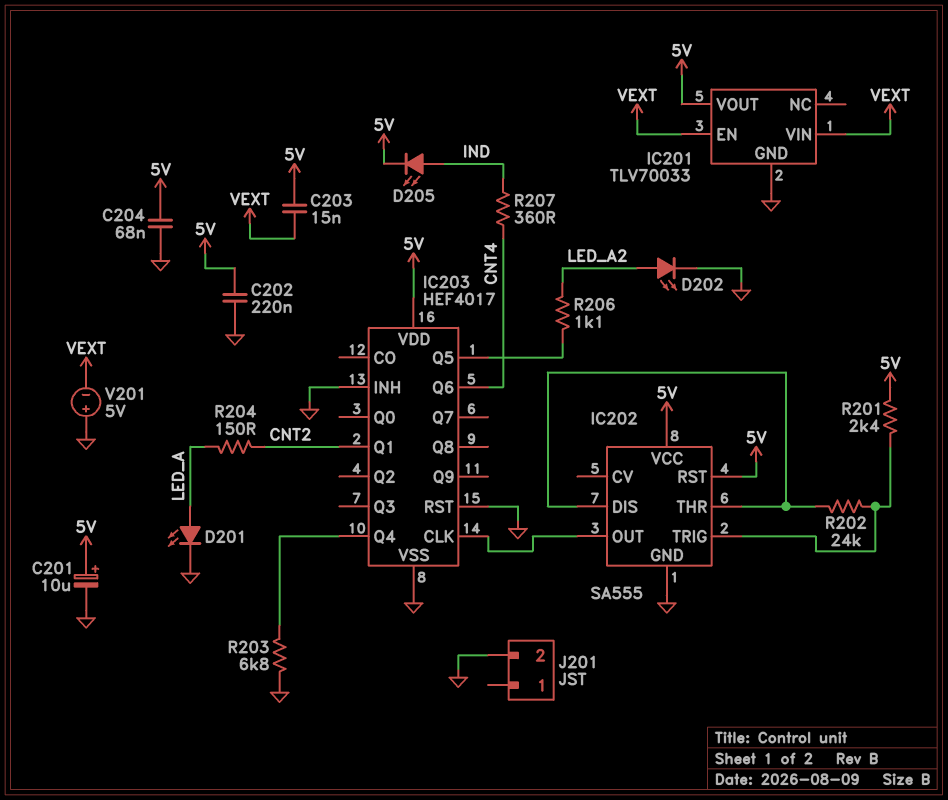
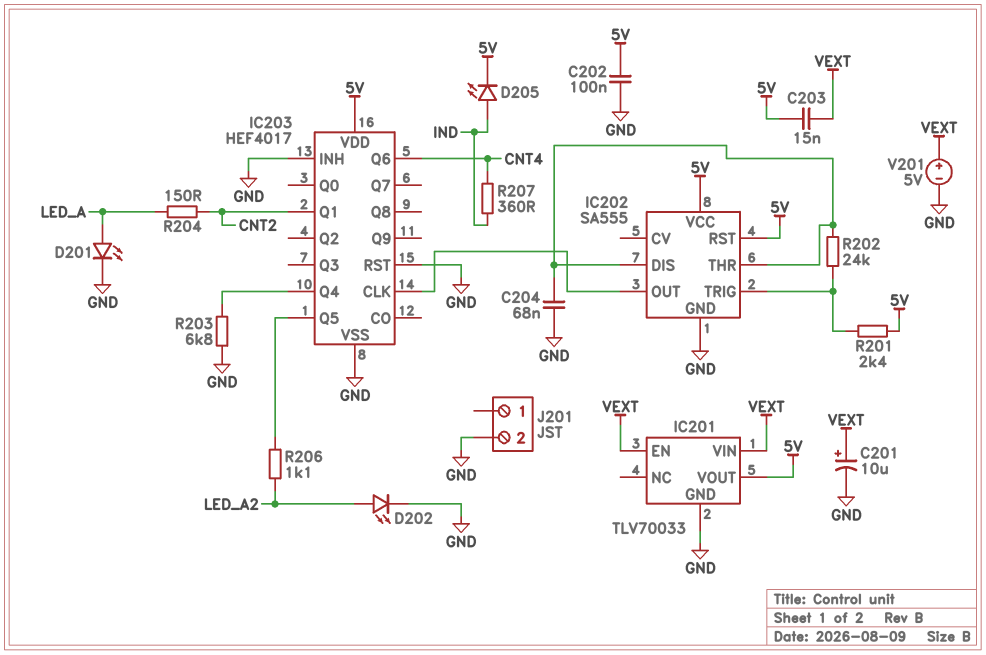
C201: 10uF (plus 5V, minus GND) -> 10uF (plus VEXT, minus GND)
C202: 220nF (5V, GND) -> 100nF (5V, GND)
C204: 68nF (5V, GND) -> 68nF (GND, IC202/DIS)
V201: 5V (plus GND, minus VEXT) -> 5V (plus VEXT, minus GND)

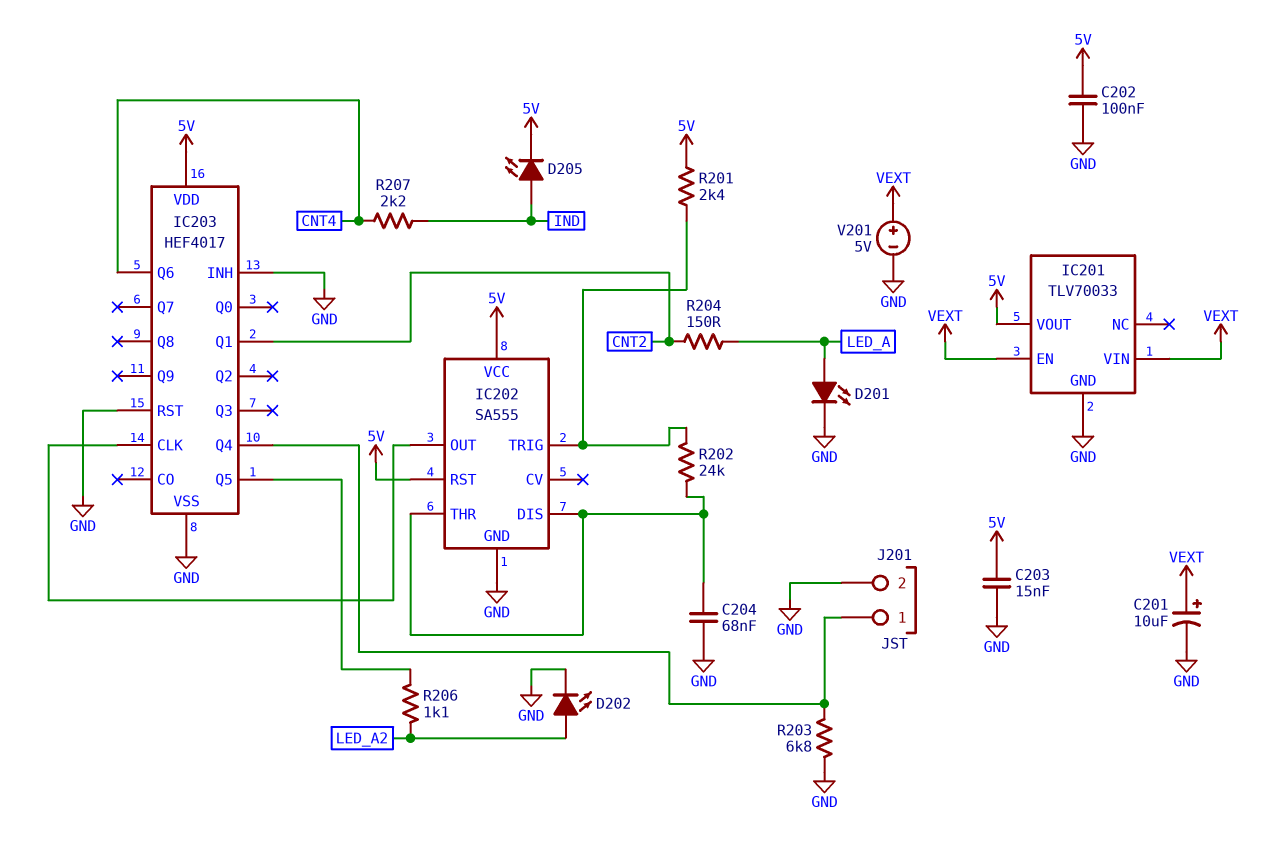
C203: 15nF (5V, VEXT) -> 15nF (5V, GND)
J201 pin 1: none -> IC203/Q4
R207: 360 (CNT4, IND) -> 2.2k (CNT4, IND)

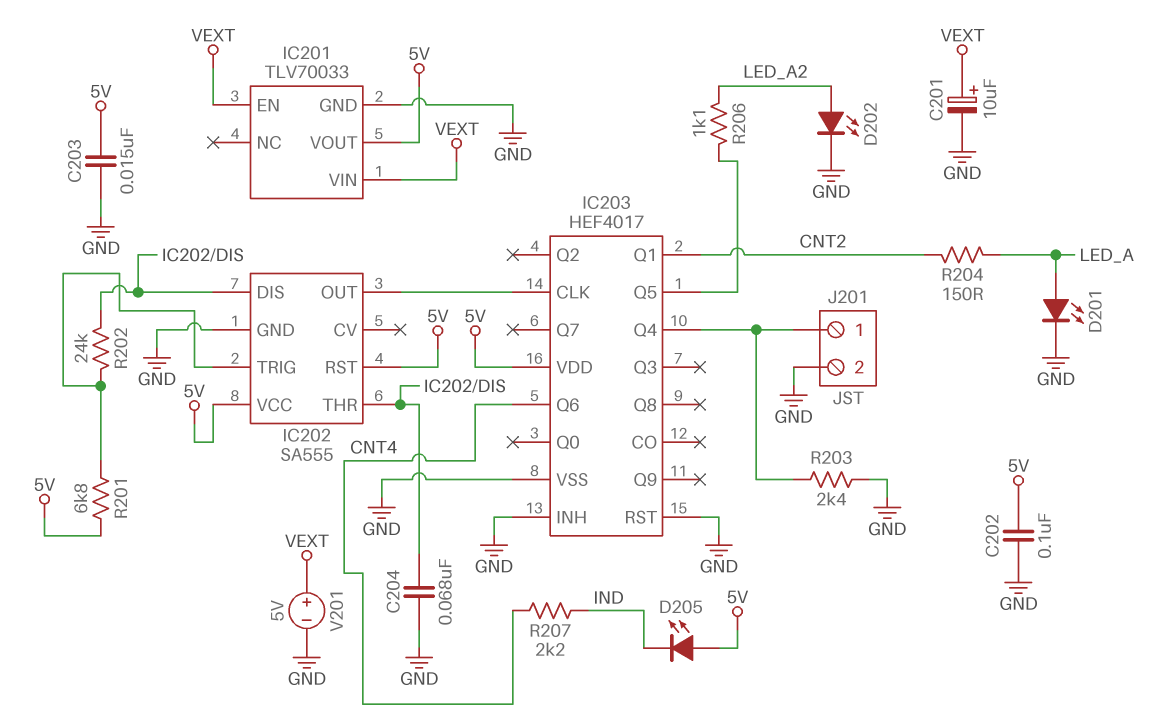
D205: LED (A IND, K 5V) -> LED (A 5V, K IND)
R201: 2.4k (5V, IC202/TRIG) -> 6.8k (5V, IC202/TRIG)
R203: 6.8k (GND, IC203/Q4) -> 2.4k (GND, IC203/Q4)

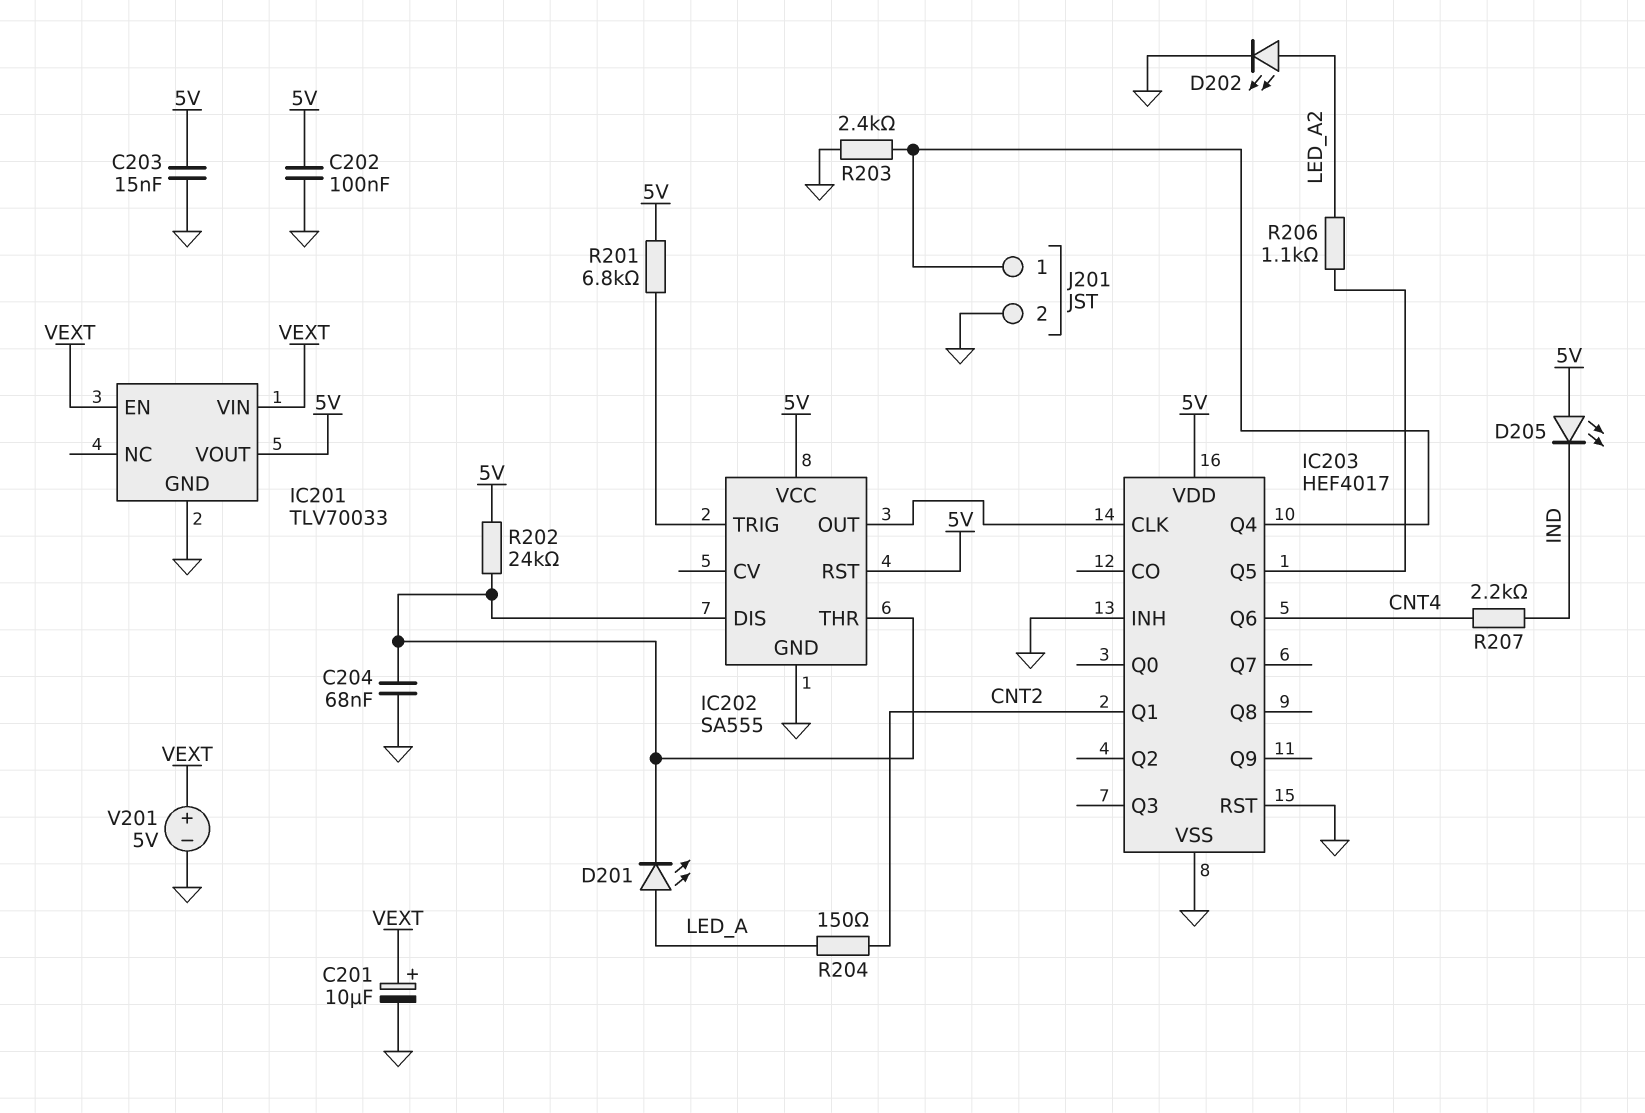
D201: LED (A LED_A, K GND) -> LED (A LED_A, K IC202/DIS)
R202: 24k (IC202/DIS, IC202/TRIG) -> 24k (5V, IC202/DIS)

